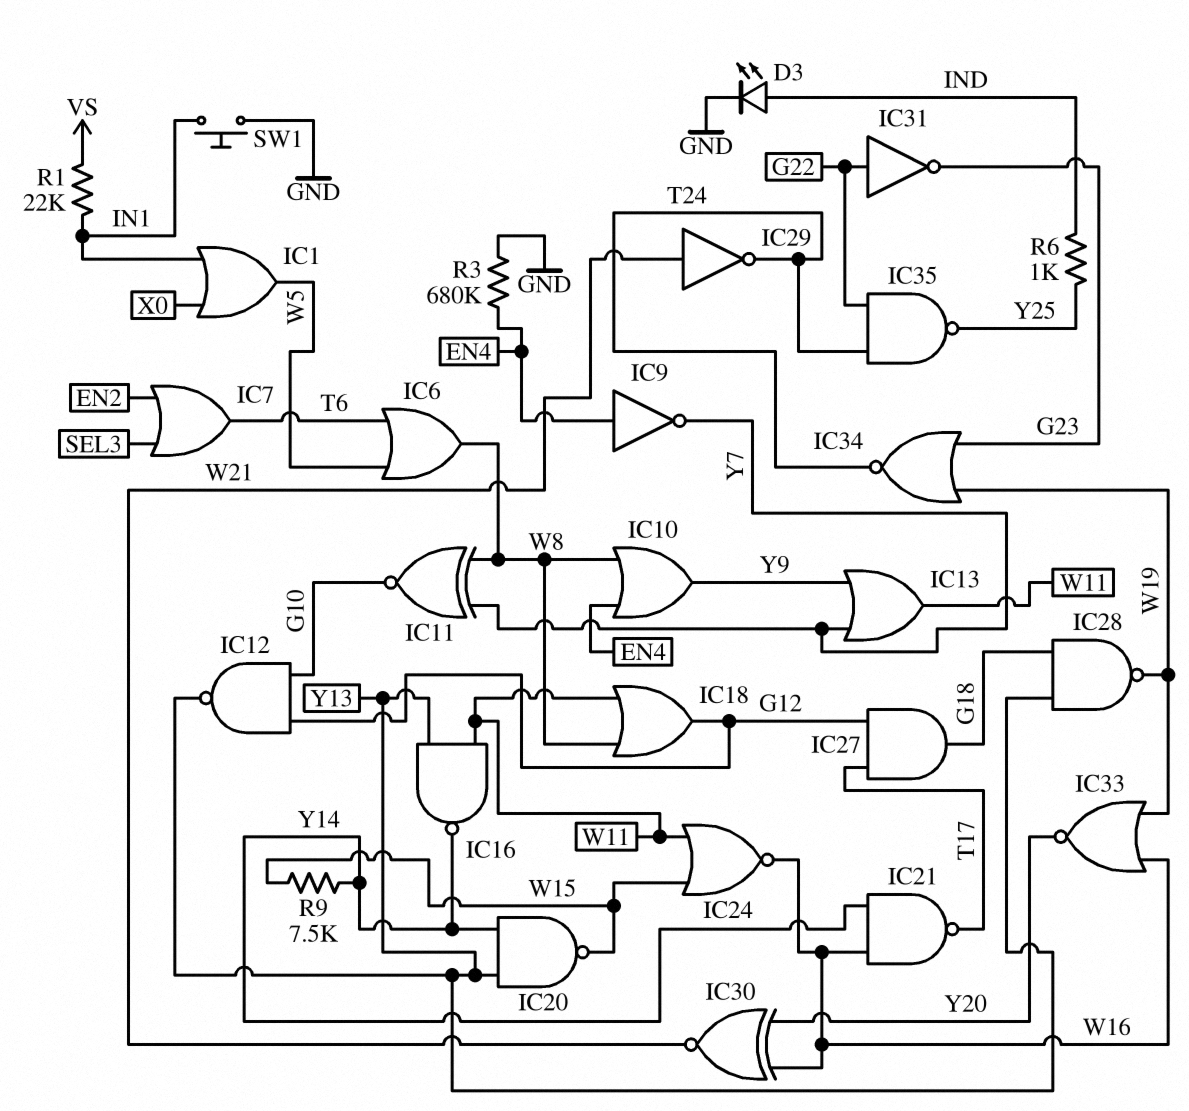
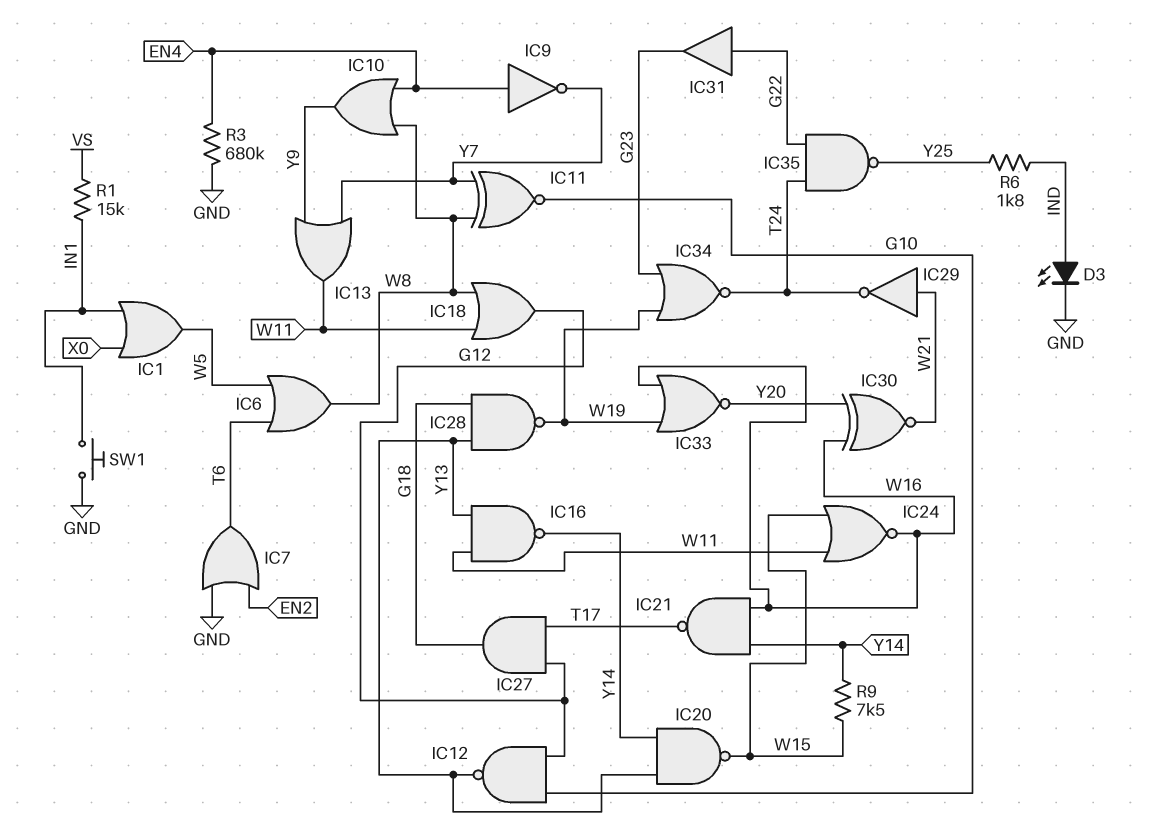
IC7: OR (in EN2, in SEL3, out T6) -> OR (in EN2, in GND, out T6)
IC31: NOT (in G22, out G23) -> buffer (in G22, out G23)
R1: 22k (IN1, VS) -> 15k (IN1, VS)
R6: 1k (IND, Y25) -> 1.8k (IND, Y25)

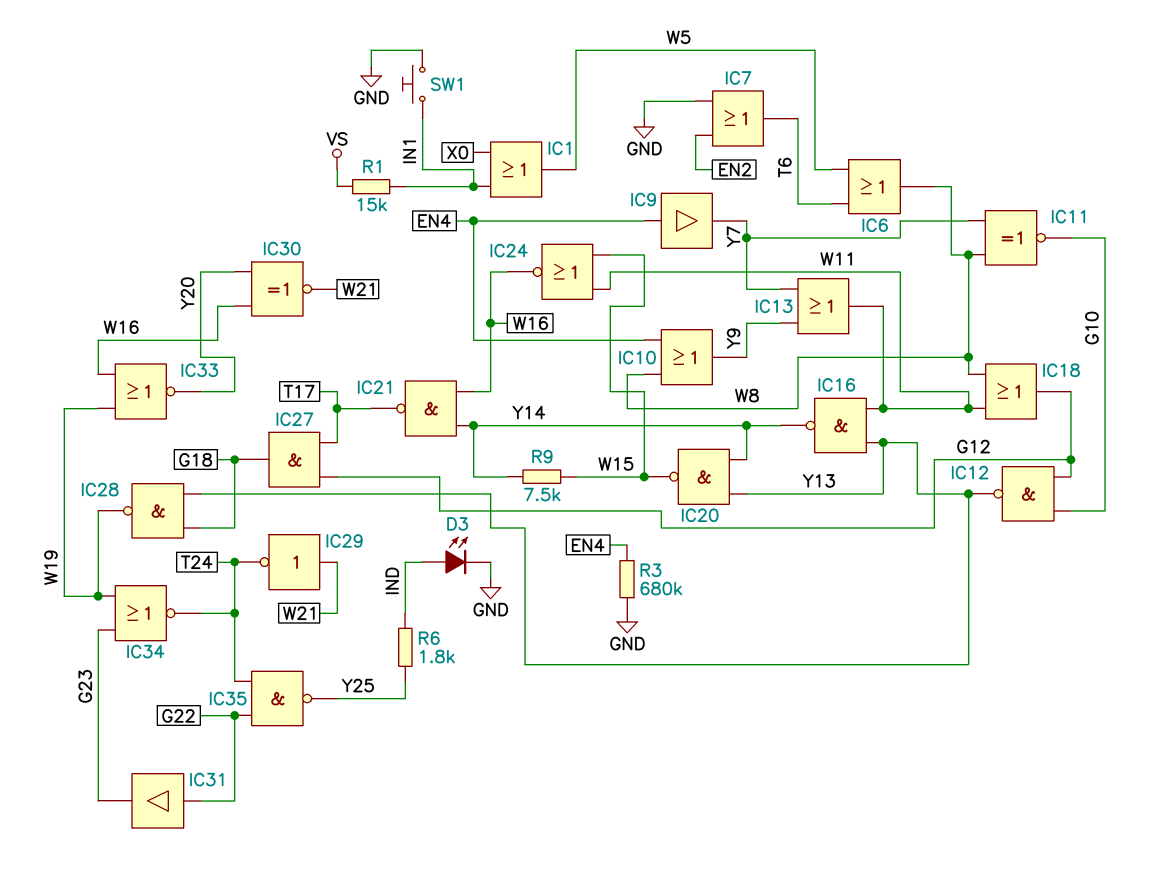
IC9: NOT (in EN4, out Y7) -> buffer (in EN4, out Y7)

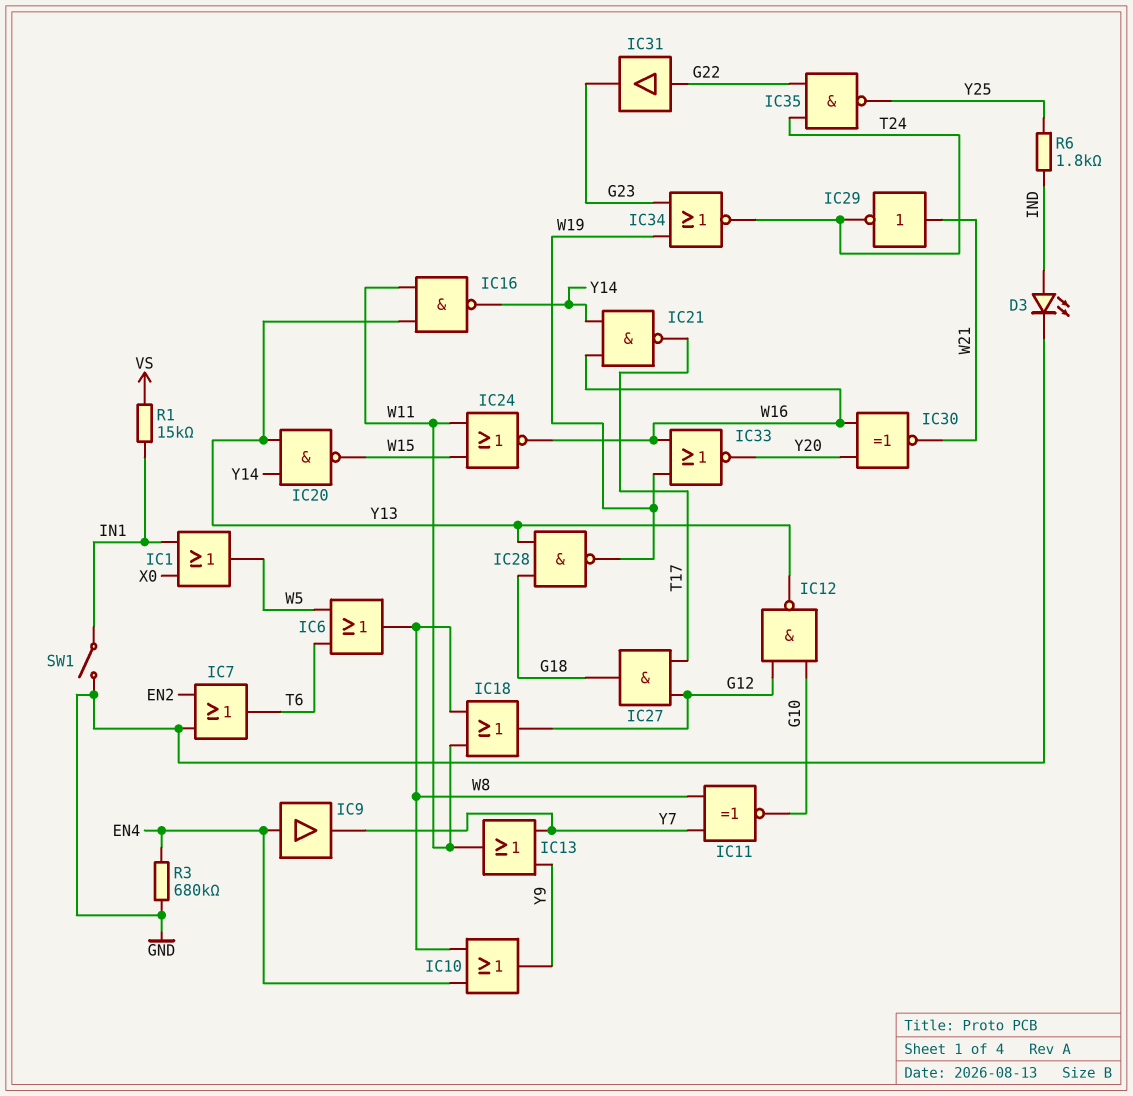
R9: 7.5k (W15, Y14) -> none
SW1: button (GND, IN1) -> switch (GND, IN1)

